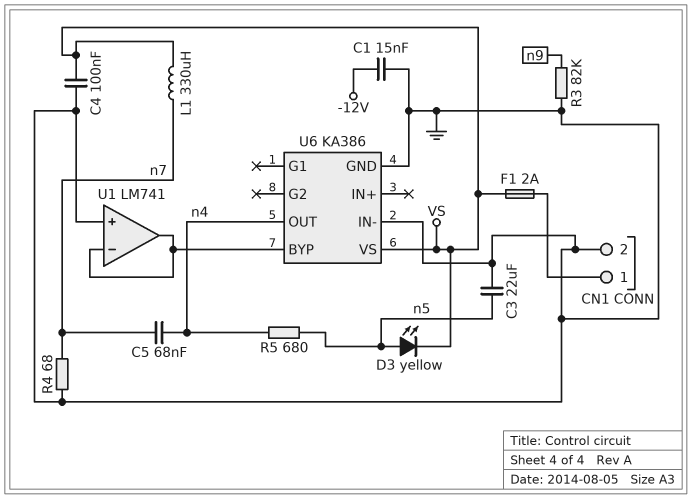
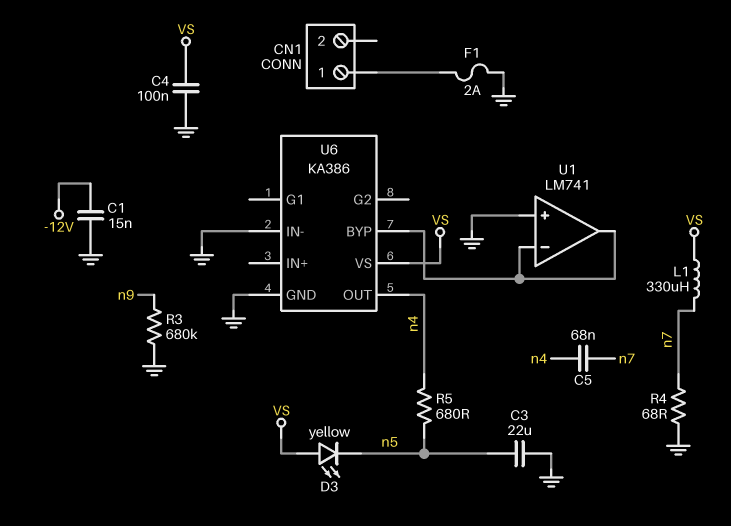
CN1 pin 2: GND -> none
D3: LED yellow (A n5, K VS) -> LED yellow (A VS, K n5)
F1: 2A (CN1/1, VS) -> 2A (CN1/1, GND)
R3: 82k (GND, n9) -> 680k (GND, n9)

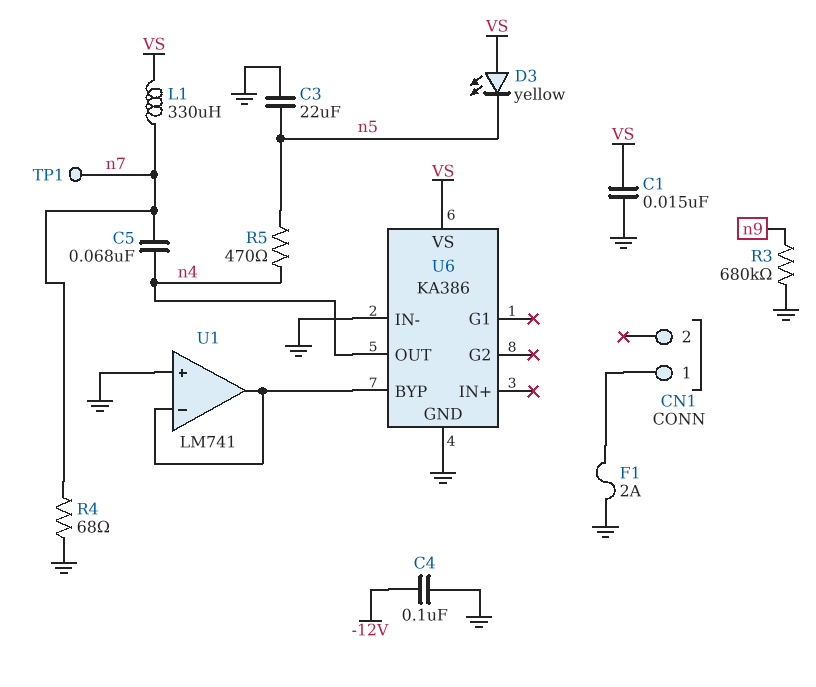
C1: 15nF (-12V, GND) -> 15nF (GND, VS)
C4: 100nF (GND, VS) -> 100nF (-12V, GND)
R5: 680 (n4, n5) -> 470 (n4, n5)
TP1: none -> test point (n7)

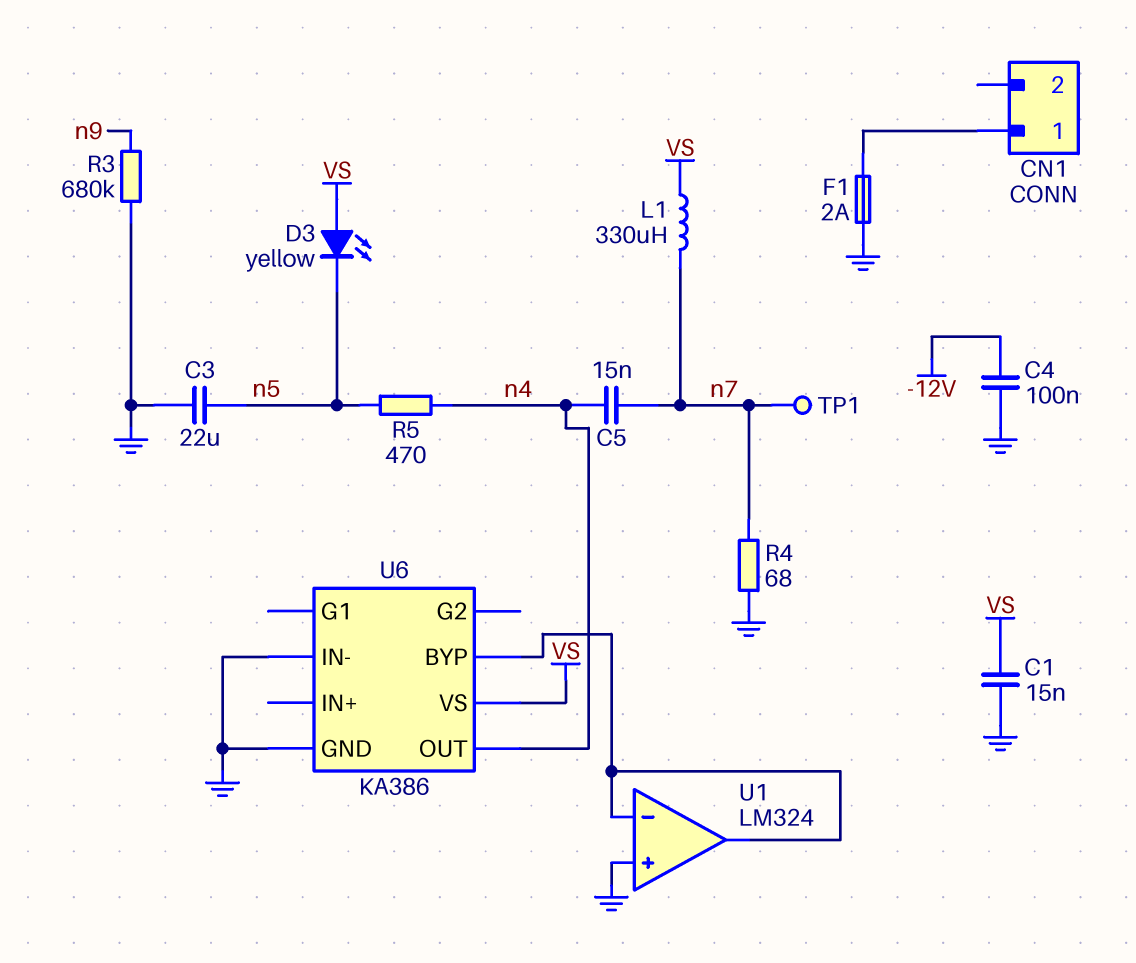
C5: 68nF (n4, n7) -> 15nF (n4, n7)
U1: LM741 -> LM324

